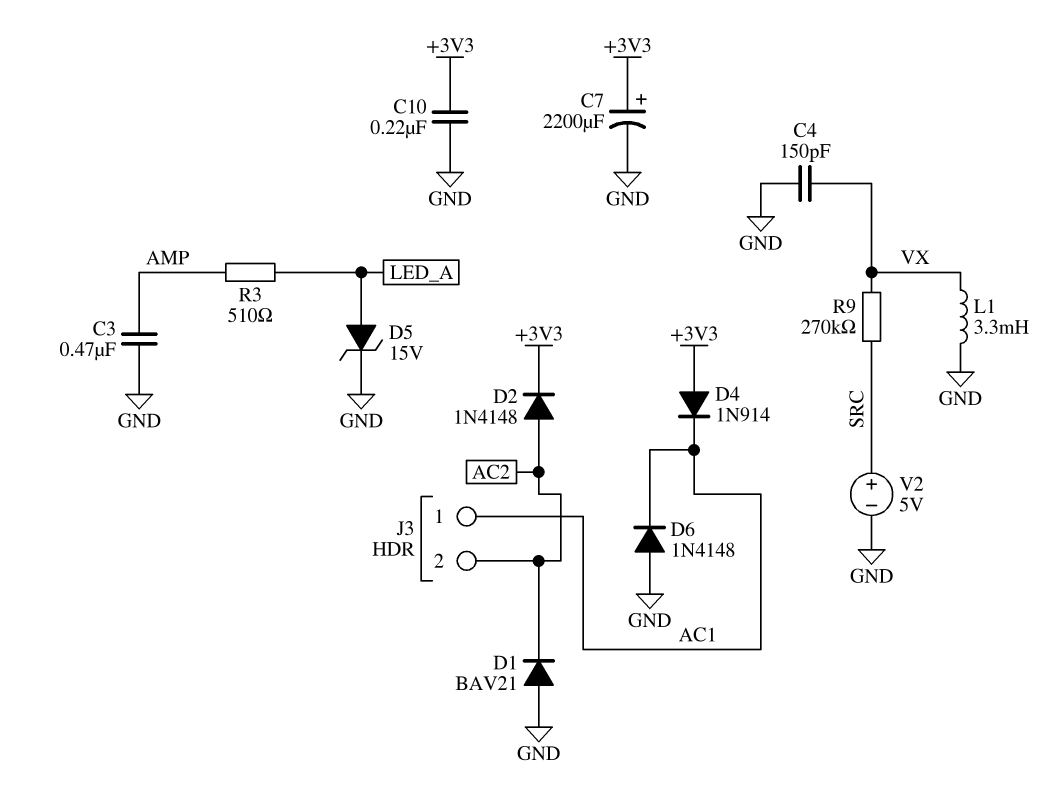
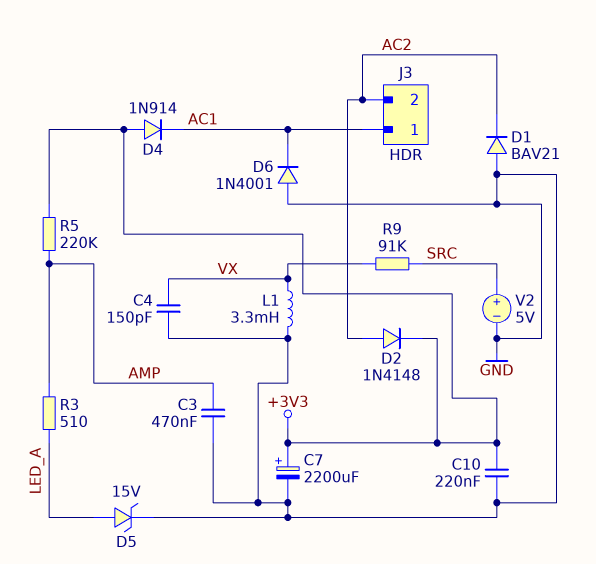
D6: diode 1N4148 (A GND, K AC1) -> diode 1N4001 (A GND, K AC1)
R5: none -> 220k (+3V3, AMP)
R9: 270k (SRC, VX) -> 91k (SRC, VX)

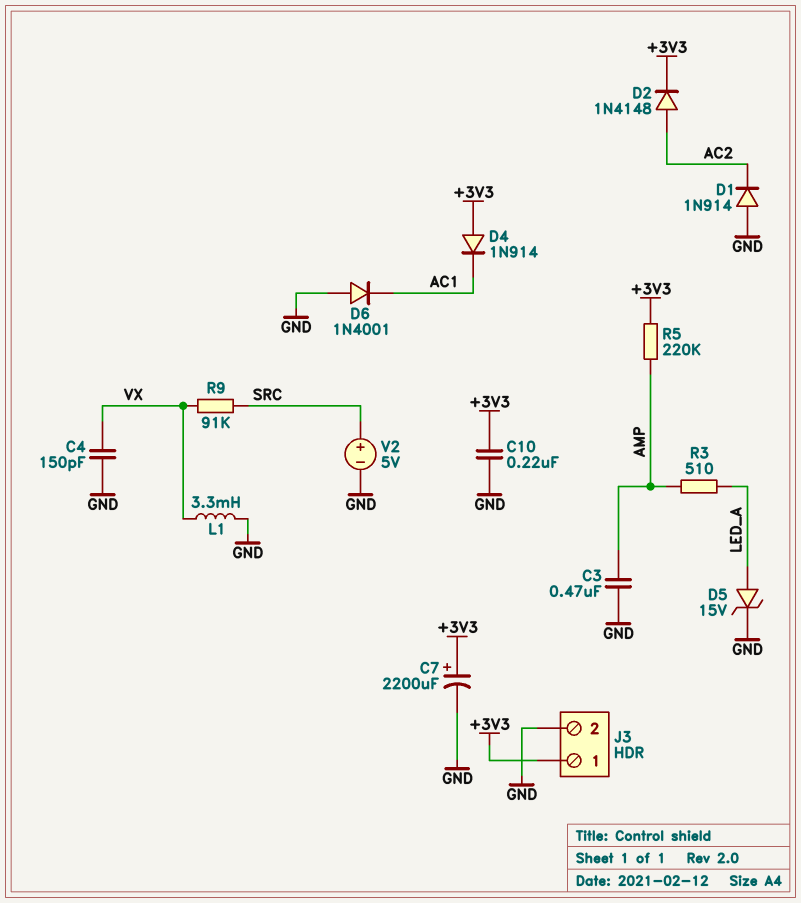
D1: diode BAV21 (A GND, K AC2) -> diode 1N914 (A GND, K AC2)
J3 pin 1: AC1 -> +3V3
J3 pin 2: AC2 -> GND

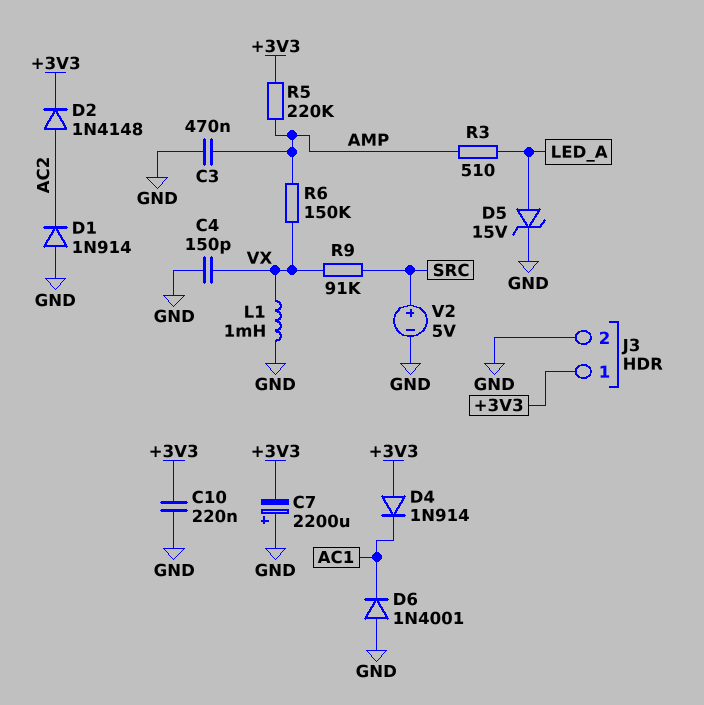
C7: 2200uF (plus +3V3, minus GND) -> 2200uF (plus GND, minus +3V3)
L1: 3.3mH (GND, VX) -> 1mH (GND, VX)
R6: none -> 150k (AMP, VX)

